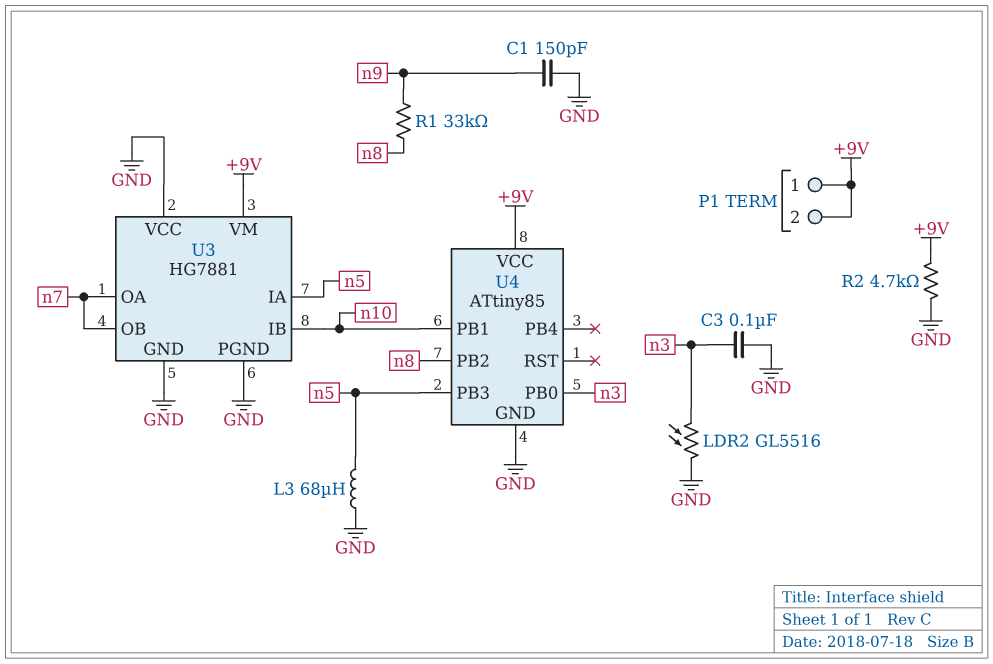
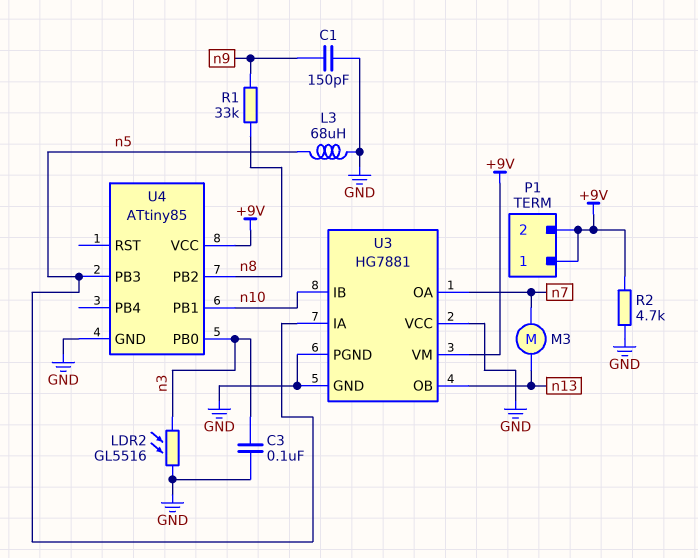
M3: none -> motor (n7, n13)
U3 pin OB: n7 -> n13

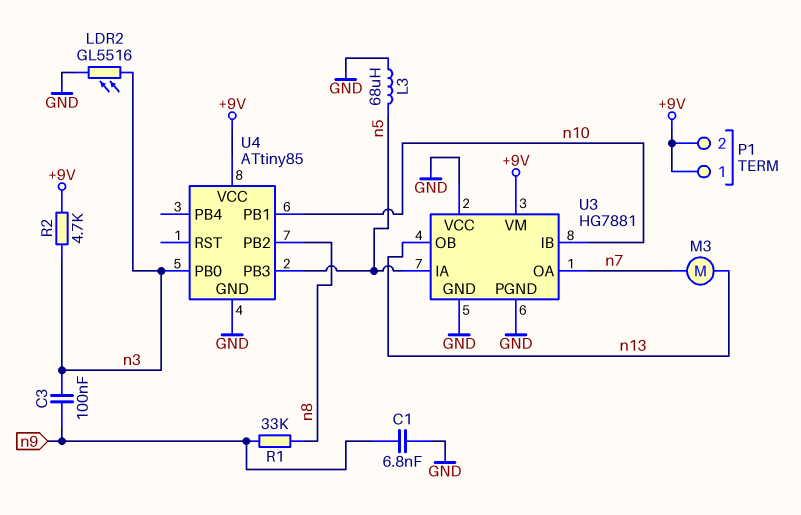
C1: 150pF (GND, n9) -> 6.8nF (GND, n9)
C3: 100nF (GND, n3) -> 100nF (n3, n9)
R2: 4.7k (+9V, GND) -> 4.7k (+9V, n3)

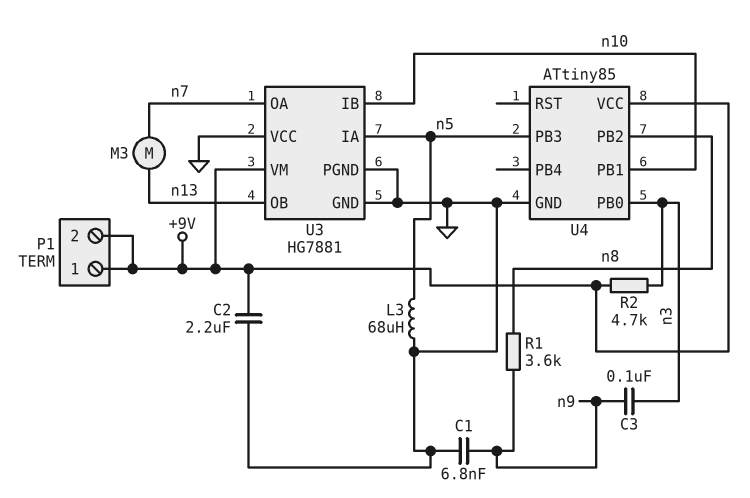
C2: none -> 2.2uF (+9V, GND)
LDR2: GL5516 (GND, n3) -> none
R1: 33k (n8, n9) -> 3.6k (n8, n9)

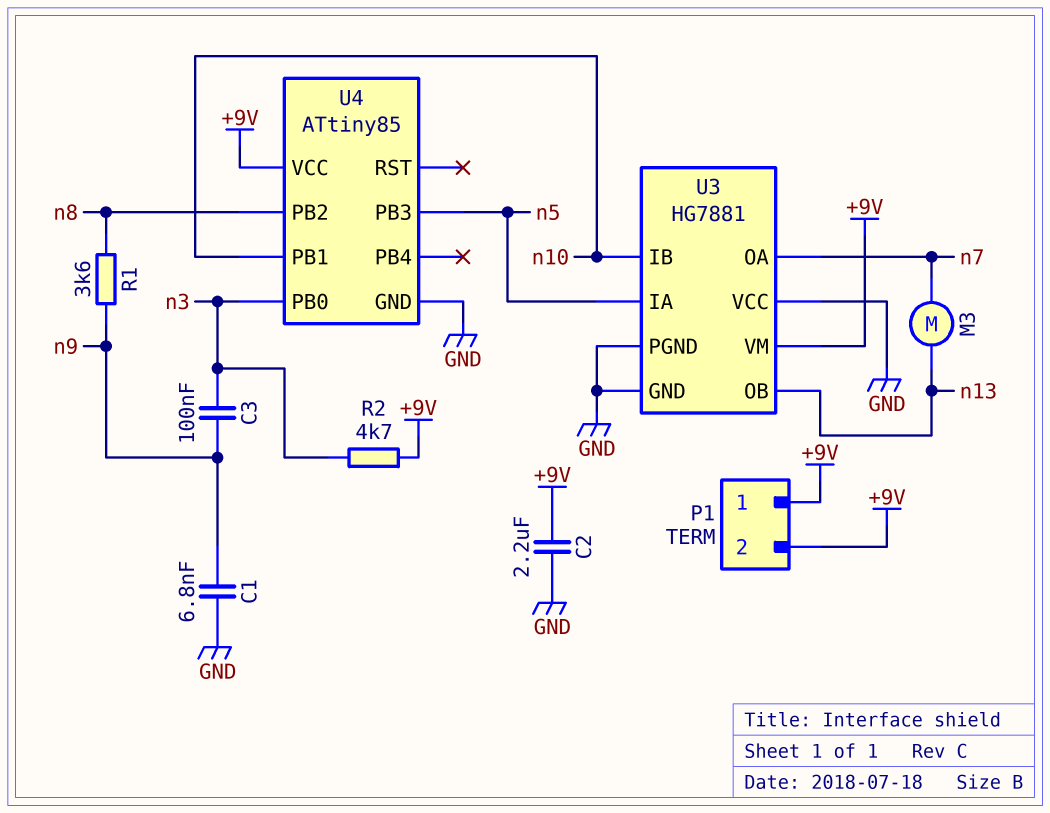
L3: 68uH (GND, n5) -> none

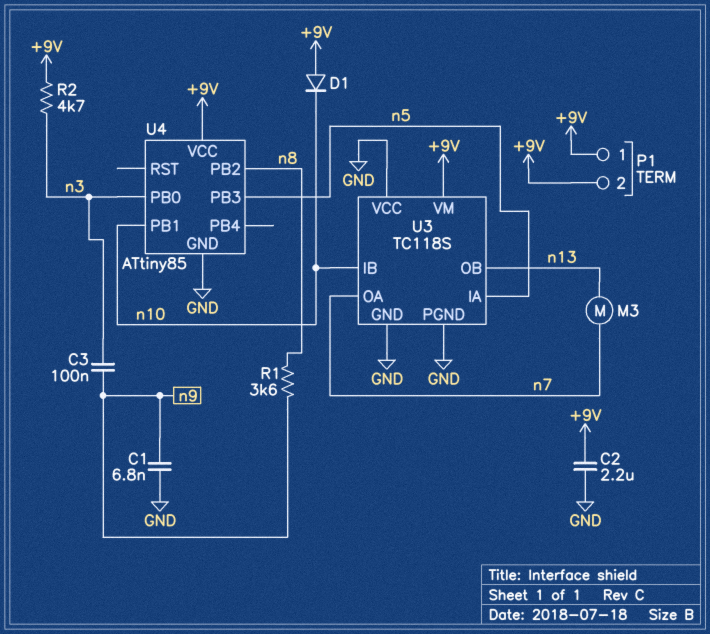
D1: none -> diode (A +9V, K n10)
U3: HG7881 -> TC118S

